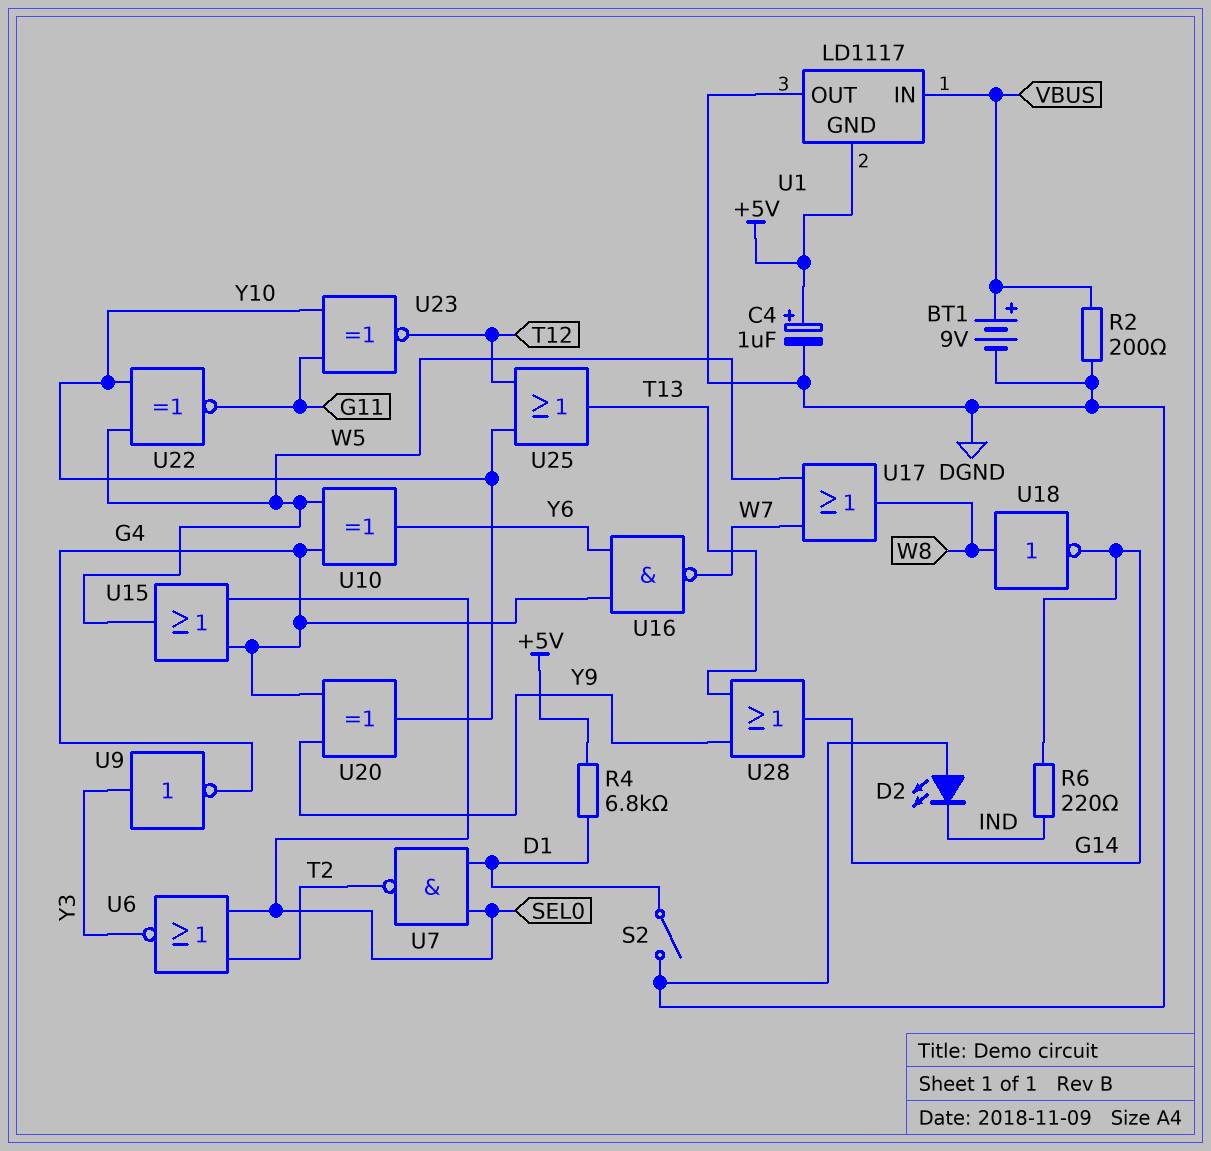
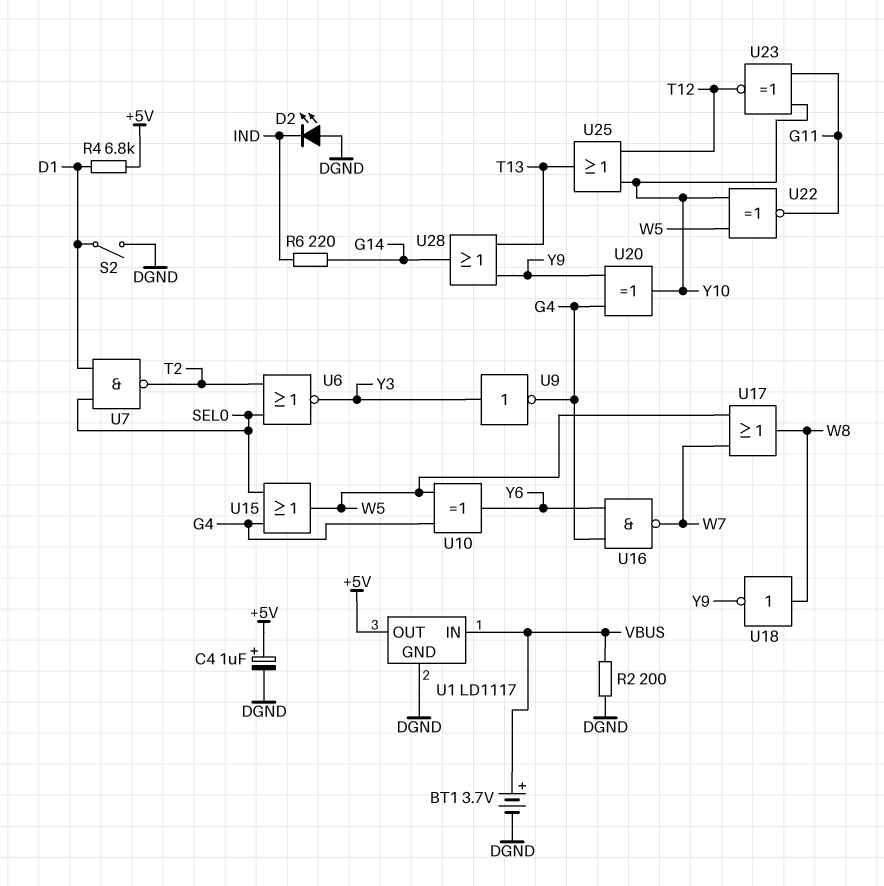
BT1: 9V (plus VBUS, minus DGND) -> 3.7V (plus VBUS, minus DGND)
U1 pin GND: +5V -> DGND
U1 pin OUT: DGND -> +5V
U18: NOT (in W8, out G14) -> NOT (in W8, out Y9)

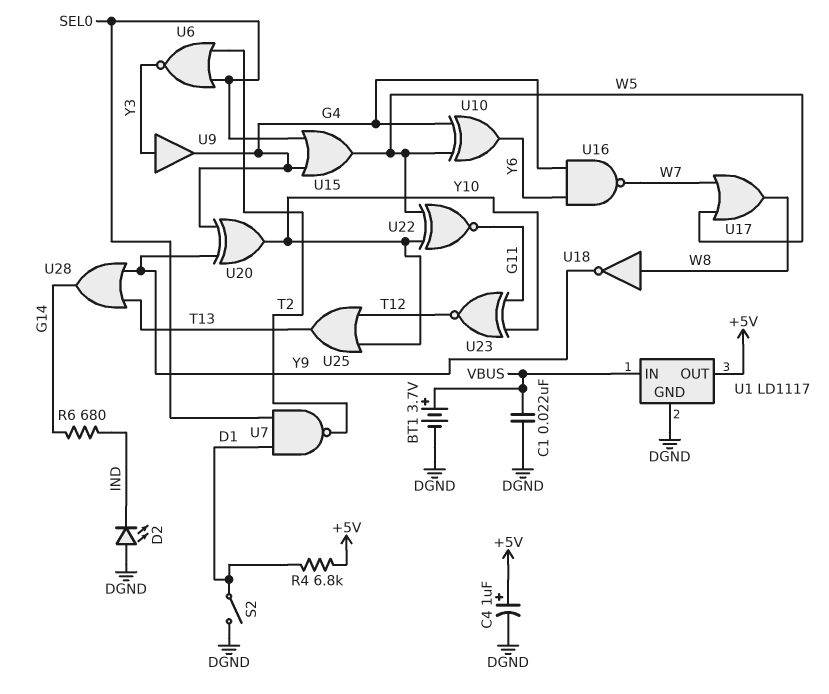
C1: none -> 22nF (DGND, VBUS)
R2: 200 (DGND, VBUS) -> none
R6: 220 (G14, IND) -> 680 (G14, IND)
U9: NOT (in Y3, out G4) -> buffer (in Y3, out G4)

